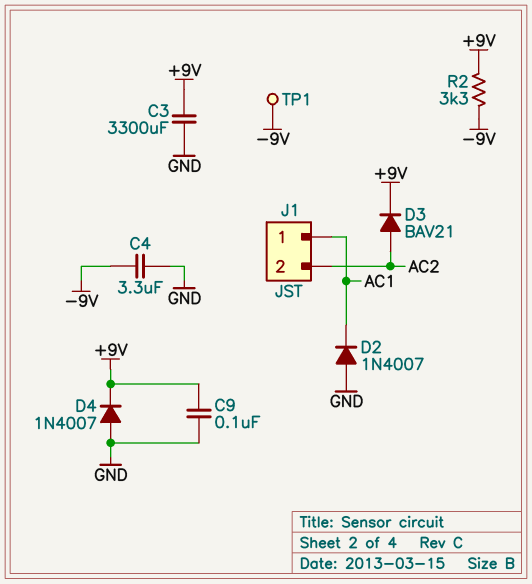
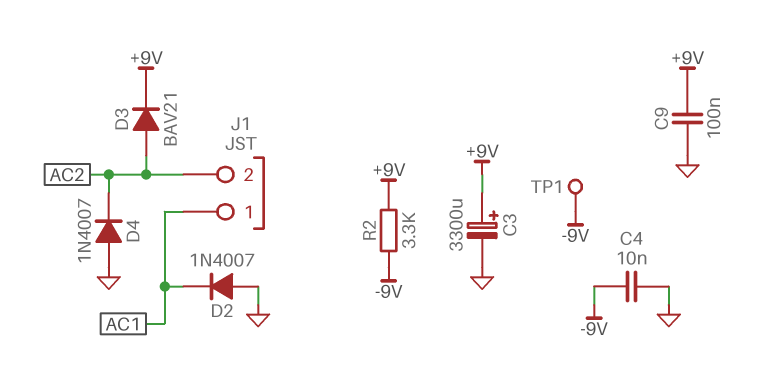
C3: 3300uF (+9V, GND) -> 3300uF (plus +9V, minus GND)
C4: 3.3uF (-9V, GND) -> 10nF (-9V, GND)
D4: diode 1N4007 (A GND, K +9V) -> diode 1N4007 (A GND, K AC2)

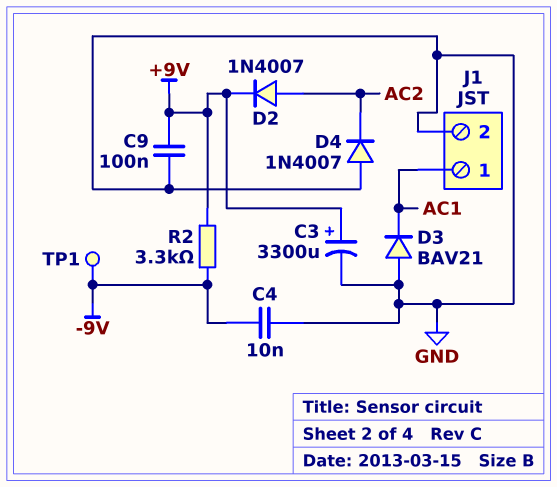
D2: diode 1N4007 (A GND, K AC1) -> diode 1N4007 (A AC2, K +9V)
D3: diode BAV21 (A AC2, K +9V) -> diode BAV21 (A GND, K AC1)
J1 pin 2: AC2 -> GND

